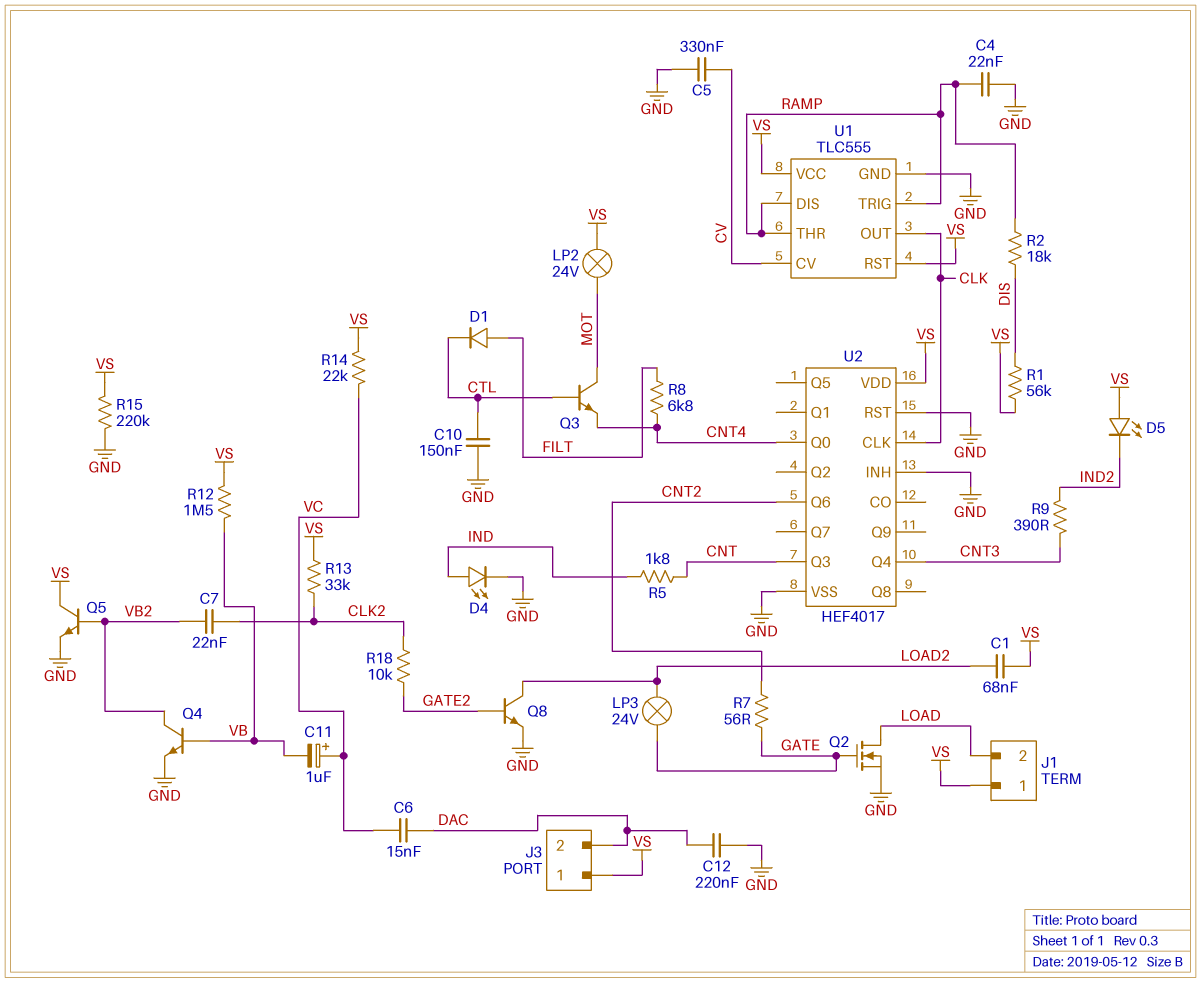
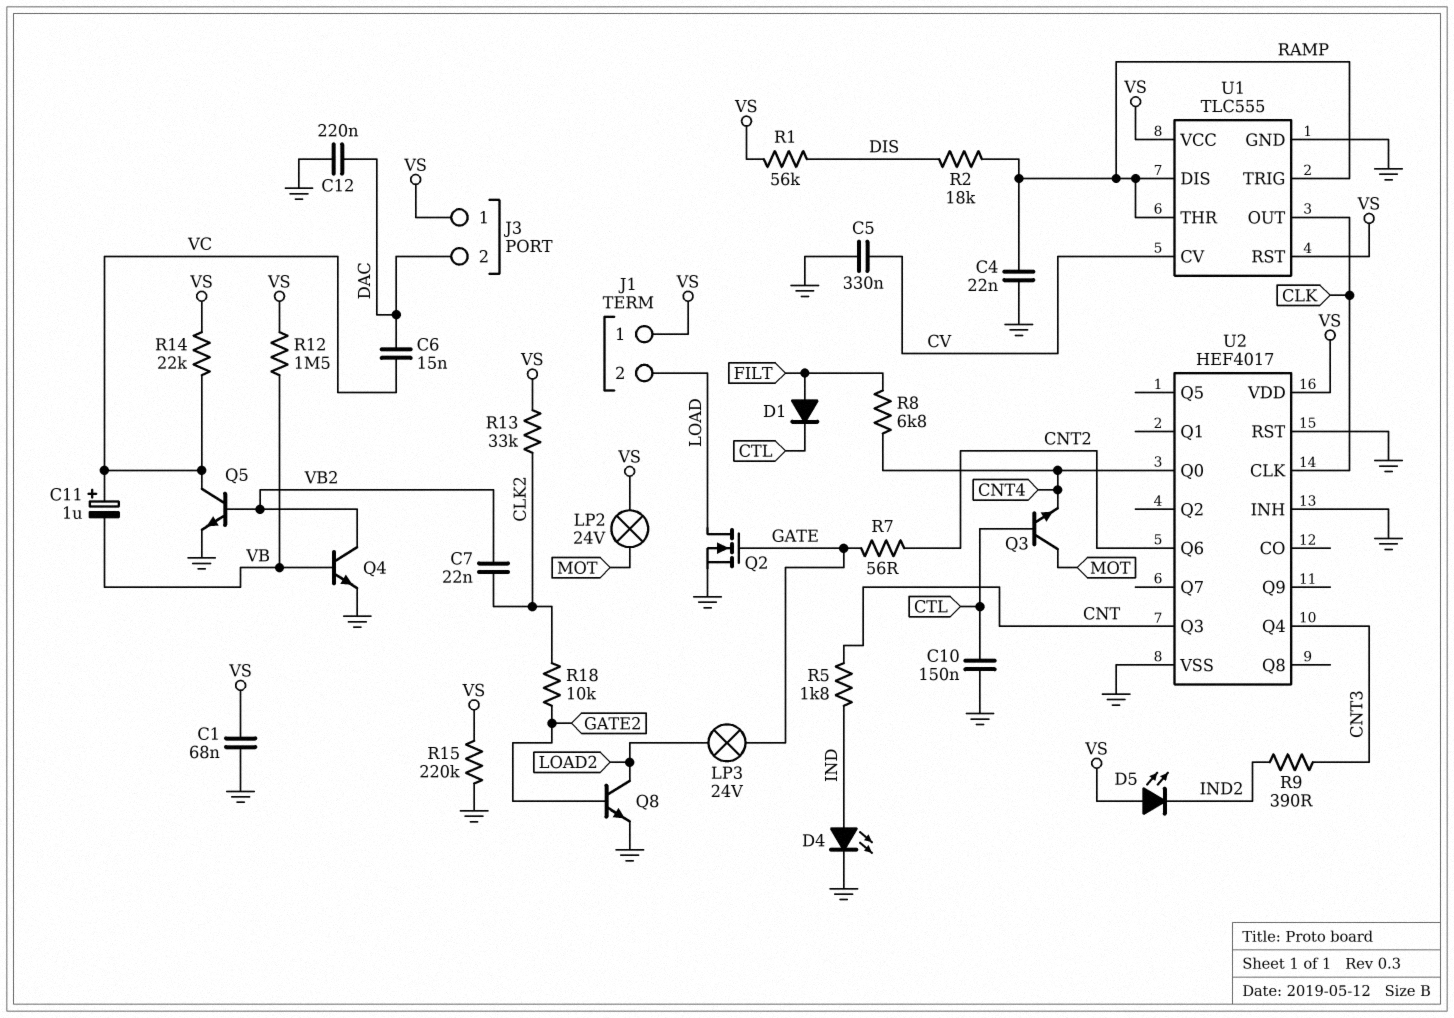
C1: 68nF (LOAD2, VS) -> 68nF (GND, VS)
Q5: NPN (B VB2, C VS, E GND) -> NPN (B VB2, C VC, E GND)

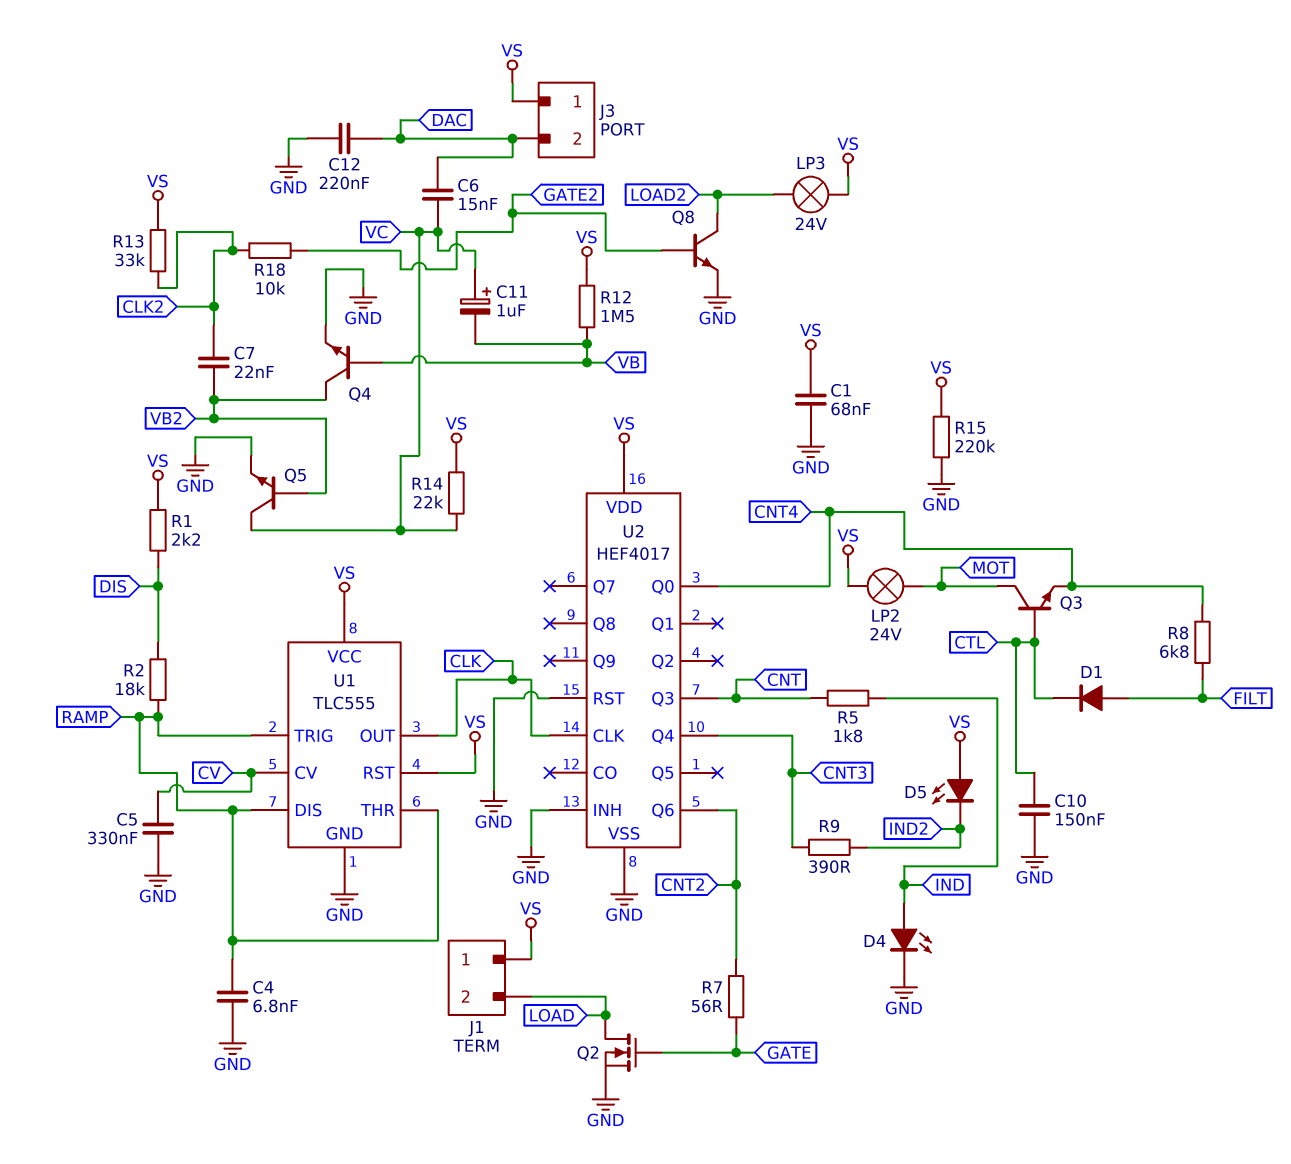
C4: 22nF (GND, RAMP) -> 6.8nF (GND, RAMP)
LP3: lamp 24V (GATE, LOAD2) -> lamp 24V (LOAD2, VS)
R1: 56k (DIS, VS) -> 2.2k (DIS, VS)

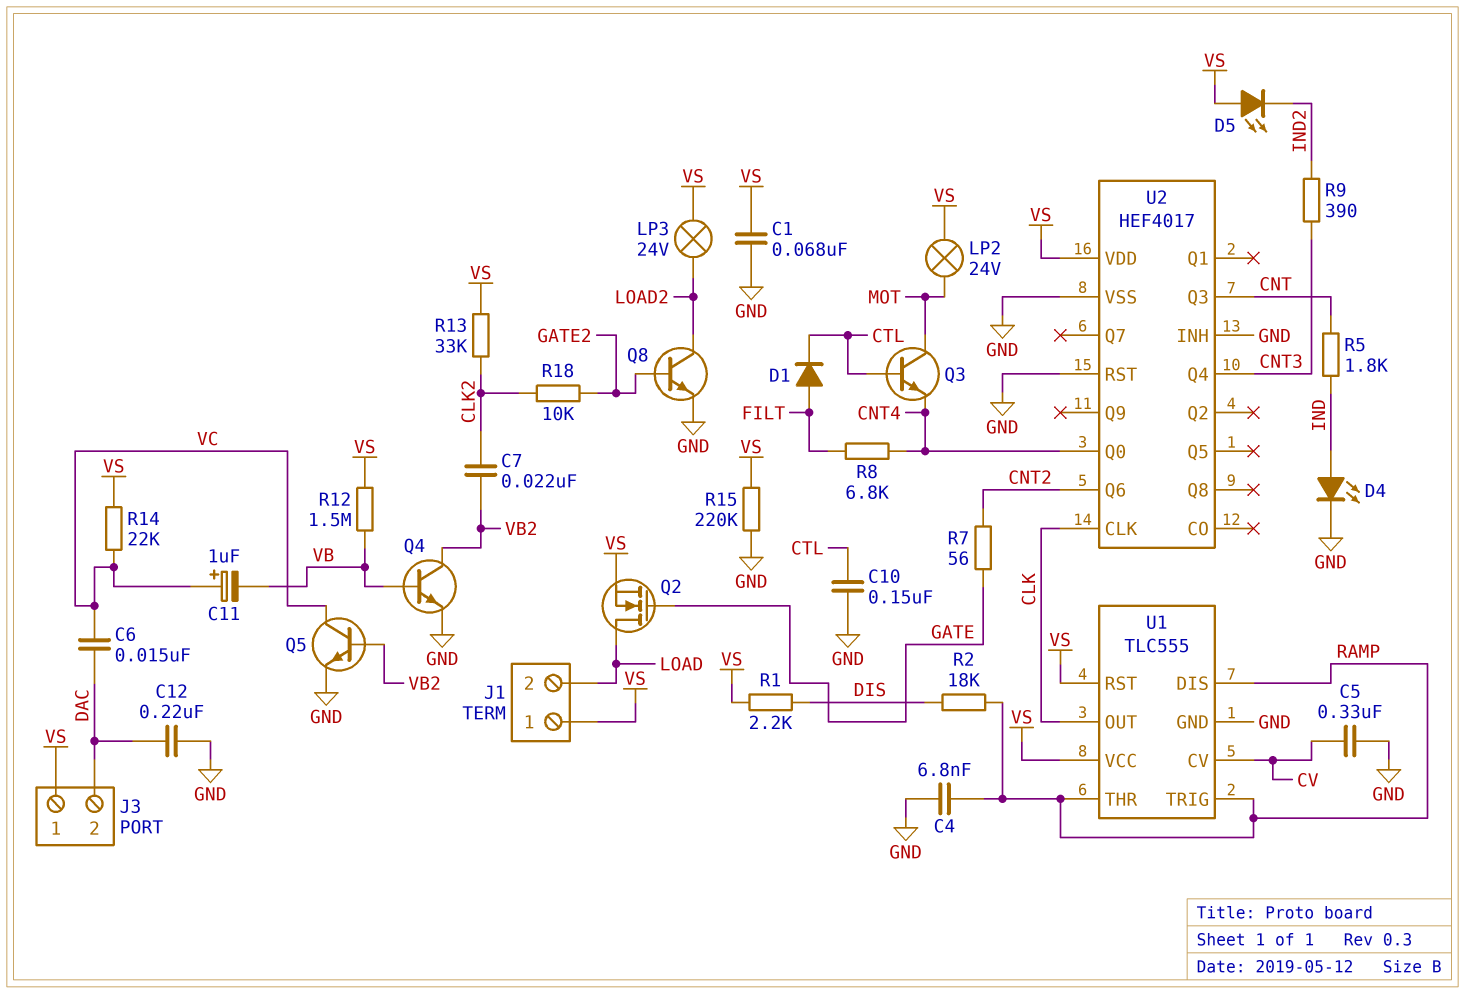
Q2: NMOS (G GATE, D LOAD, S GND) -> NMOS (G GATE, D LOAD, S VS)

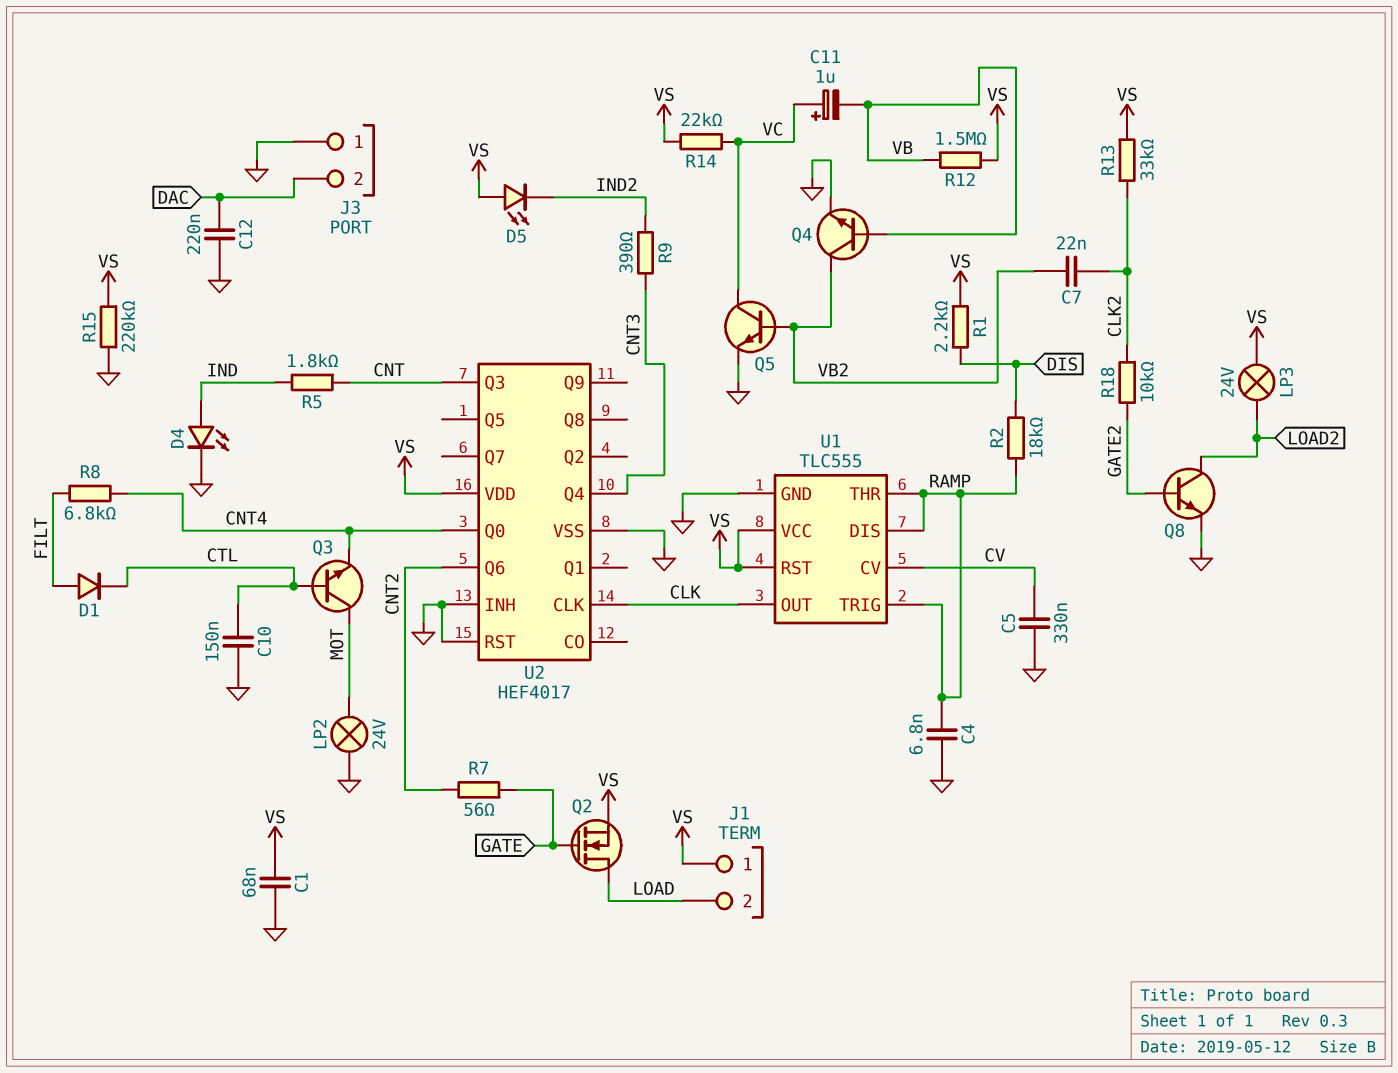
C6: 15nF (DAC, VC) -> none
J3 pin 1: VS -> GND
LP2: lamp 24V (MOT, VS) -> lamp 24V (GND, MOT)

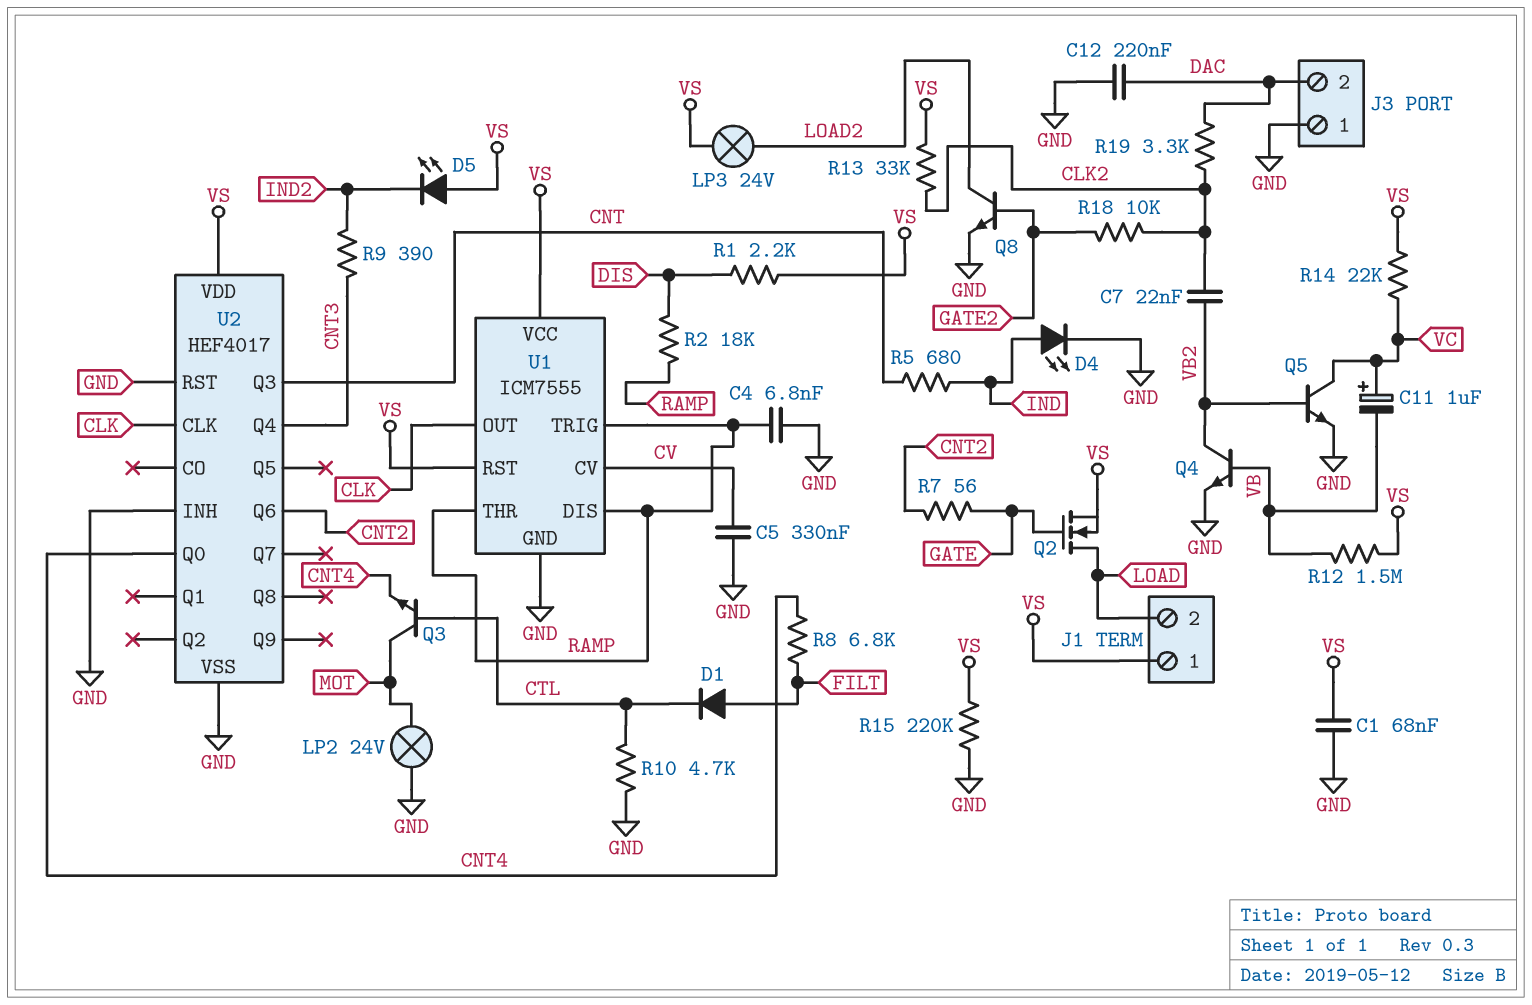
C10: 150nF (CTL, GND) -> none
R5: 1.8k (CNT, IND) -> 680 (CNT, IND)
R10: none -> 4.7k (CTL, GND)
R19: none -> 3.3k (CLK2, DAC)
U1: TLC555 -> ICM7555

